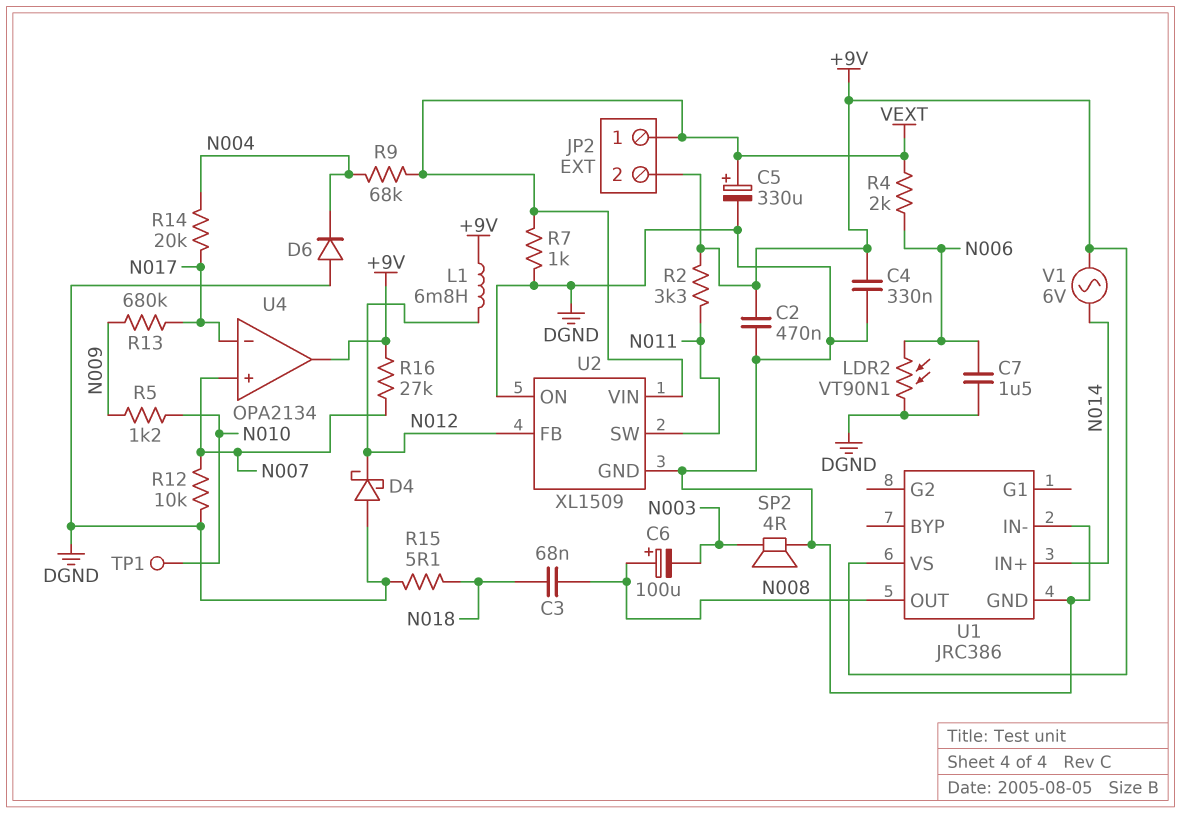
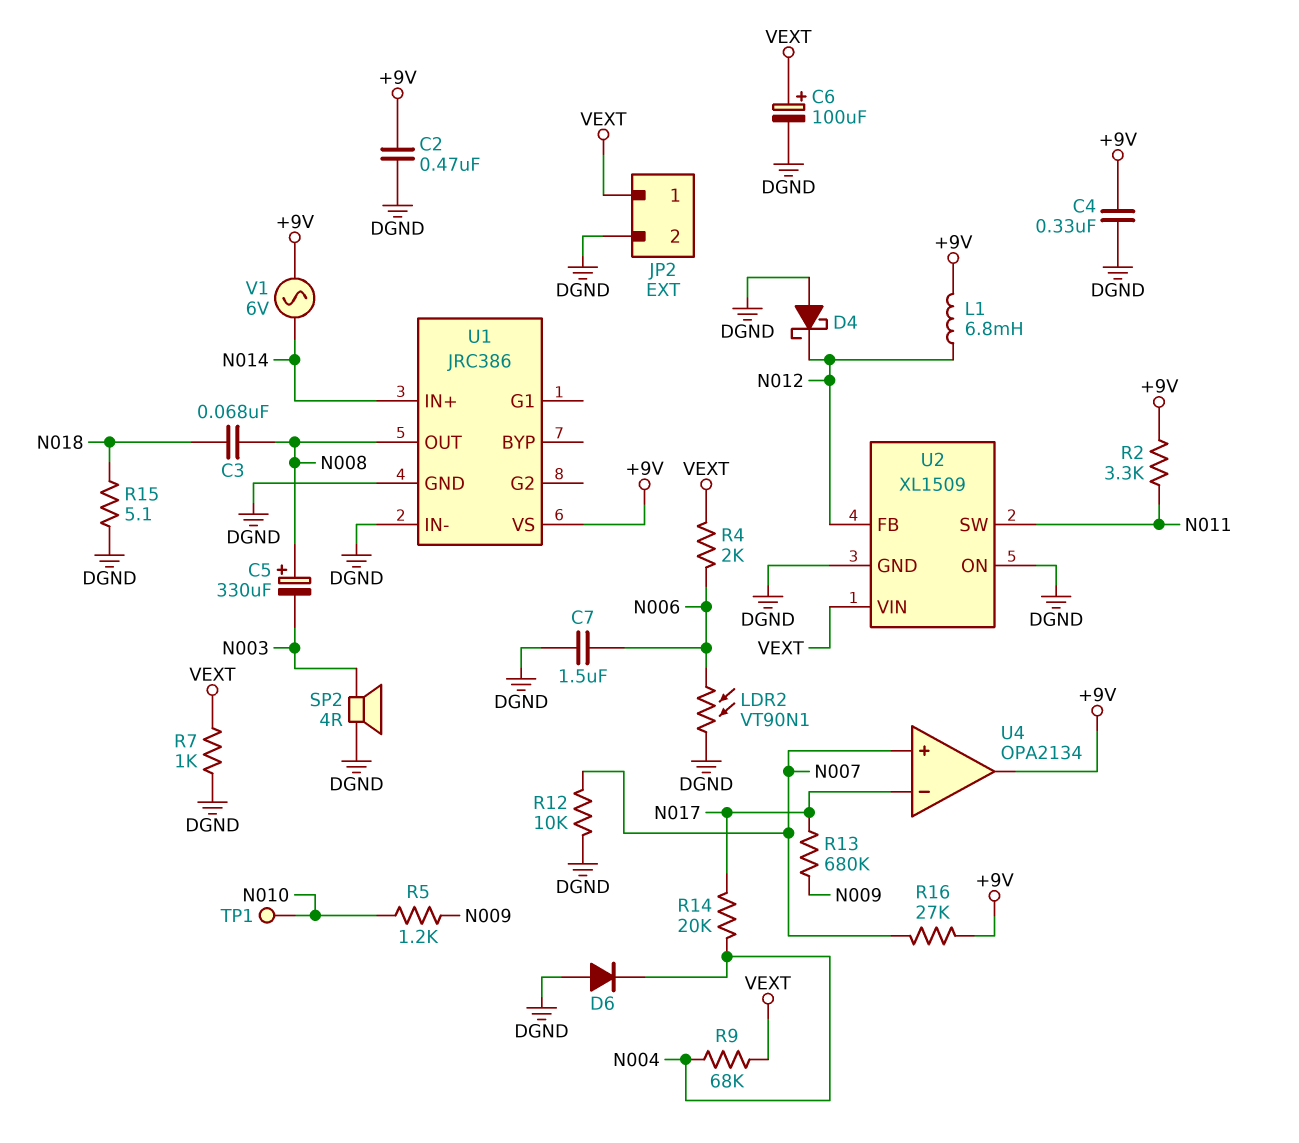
C5: 330uF (plus VEXT, minus DGND) -> 330uF (plus N008, minus N003)
C6: 100uF (plus N008, minus N003) -> 100uF (plus VEXT, minus DGND)
JP2 pin 2: +9V -> DGND

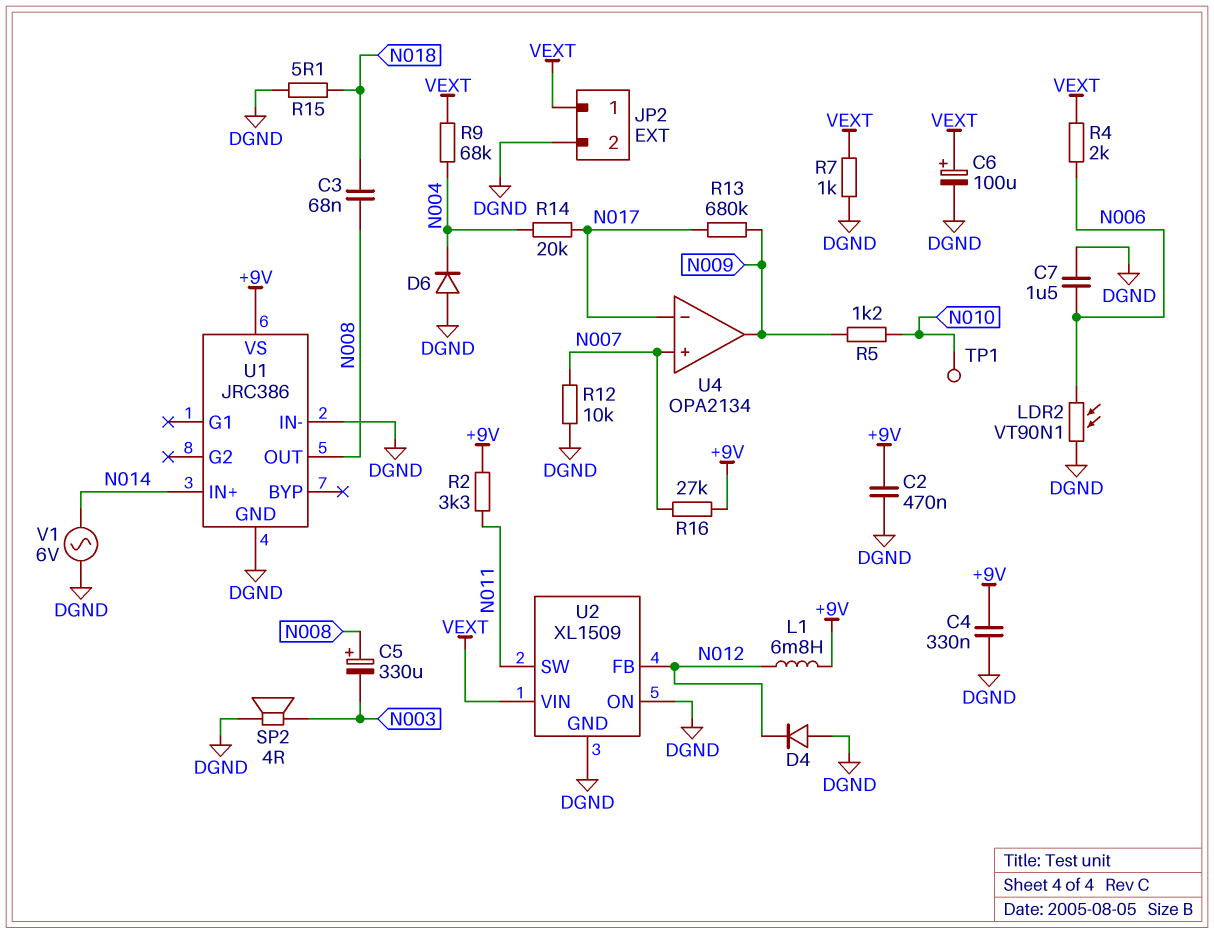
D4: schottky (A DGND, K N012) -> diode (A DGND, K N012)
U4 pin out: +9V -> N009
V1: AC 6V (+9V, N014) -> AC 6V (DGND, N014)

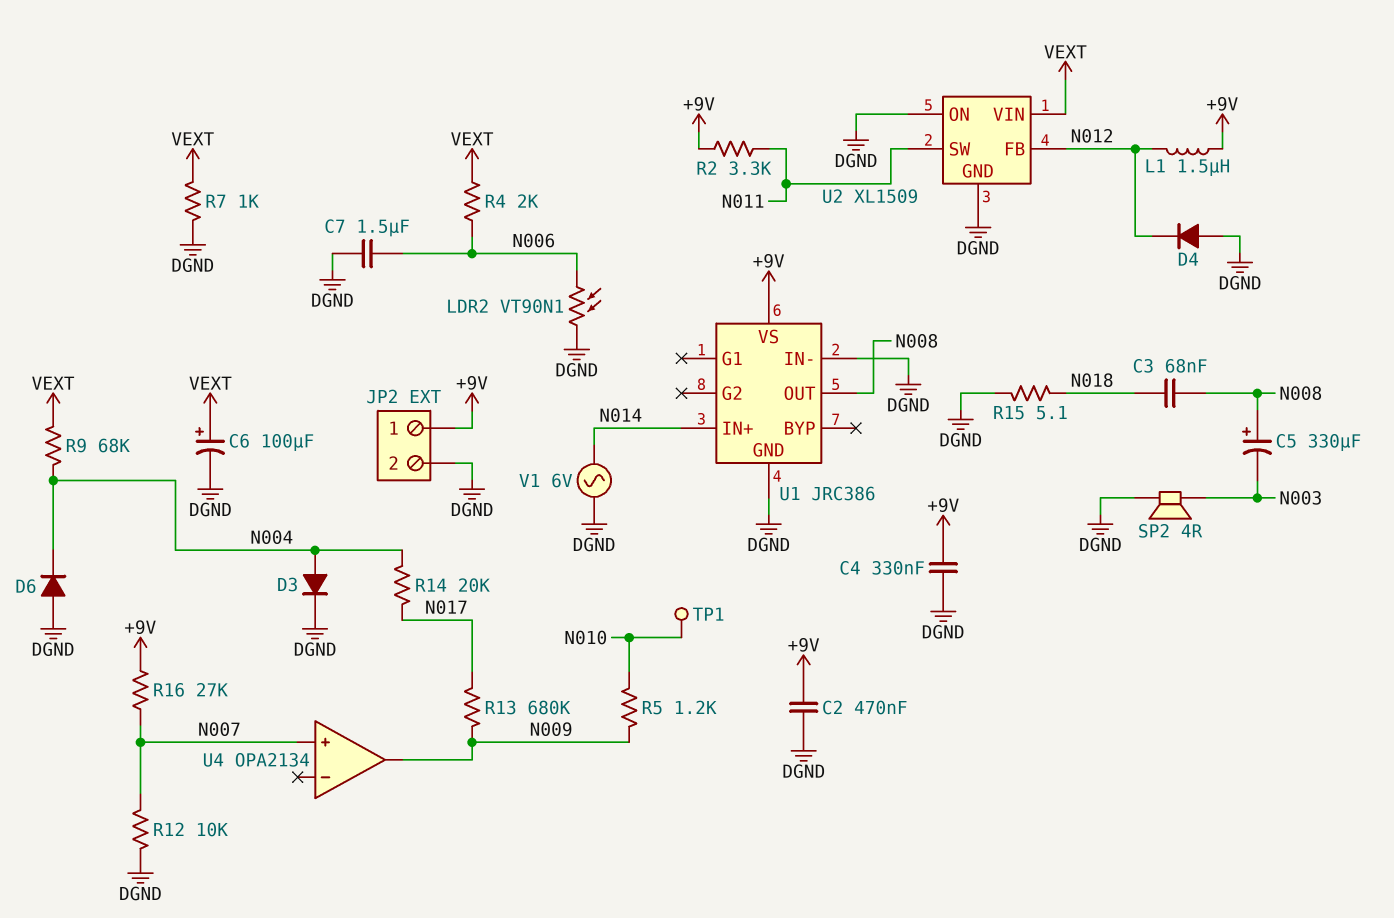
D3: none -> diode (A N004, K DGND)
JP2 pin 1: VEXT -> +9V
L1: 6.8mH (+9V, N012) -> 1.5uH (+9V, N012)
U4 pin in-: N017 -> none

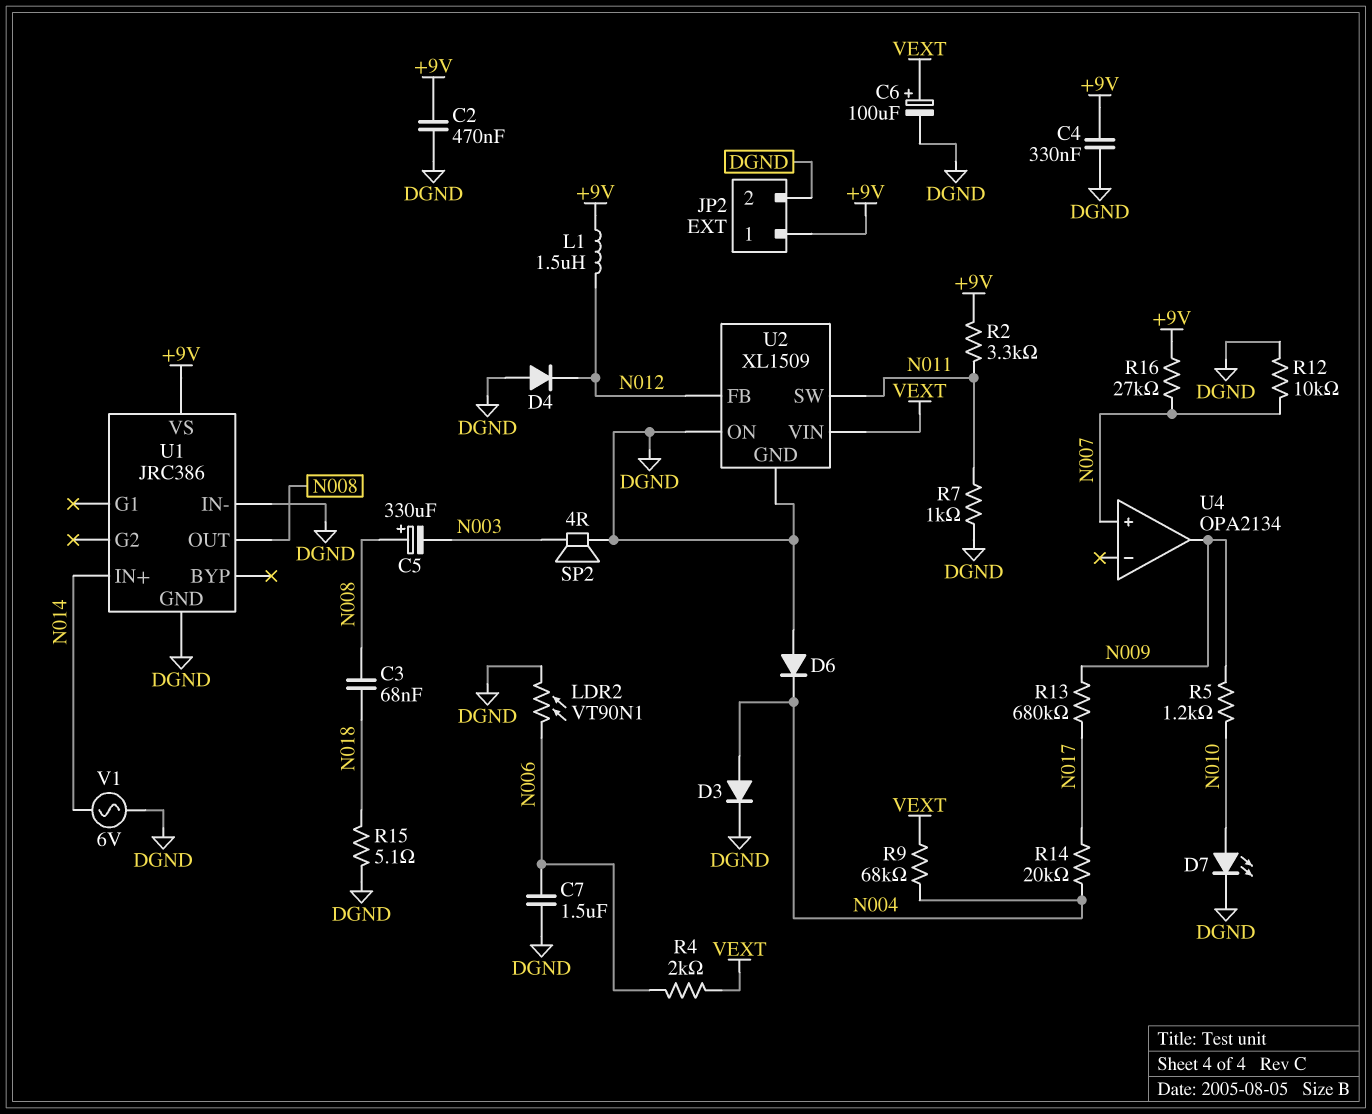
D7: none -> LED (A N010, K DGND)
R7: 1k (DGND, VEXT) -> 1k (DGND, N011)
TP1: test point (N010) -> none

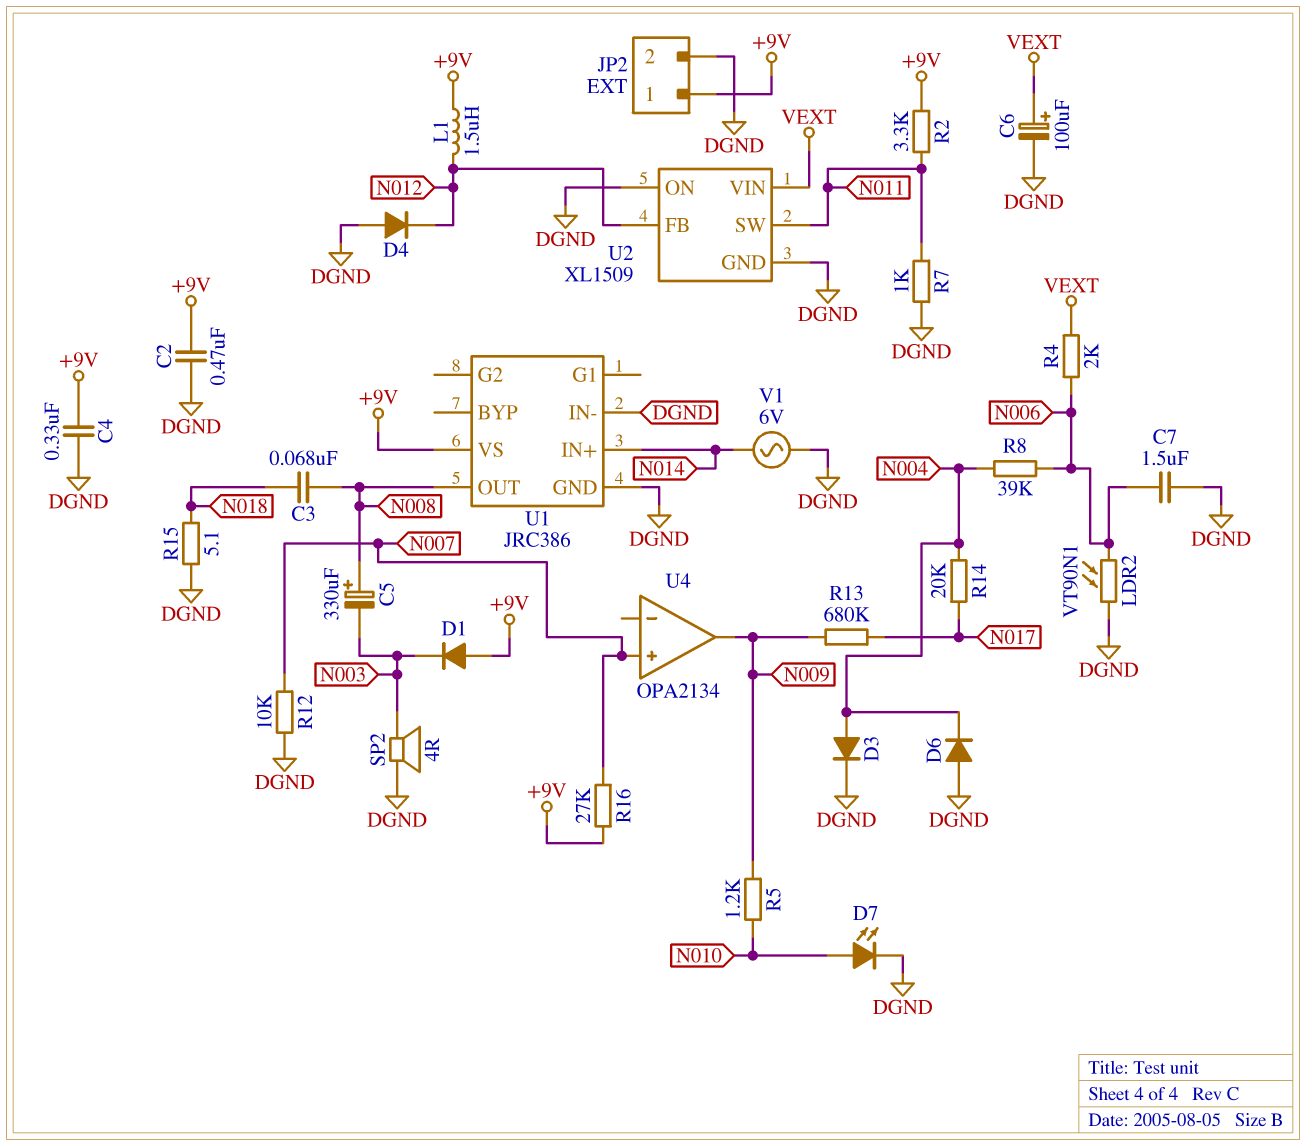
D1: none -> diode (A +9V, K N003)
R8: none -> 39k (N004, N006)
R9: 68k (N004, VEXT) -> none

